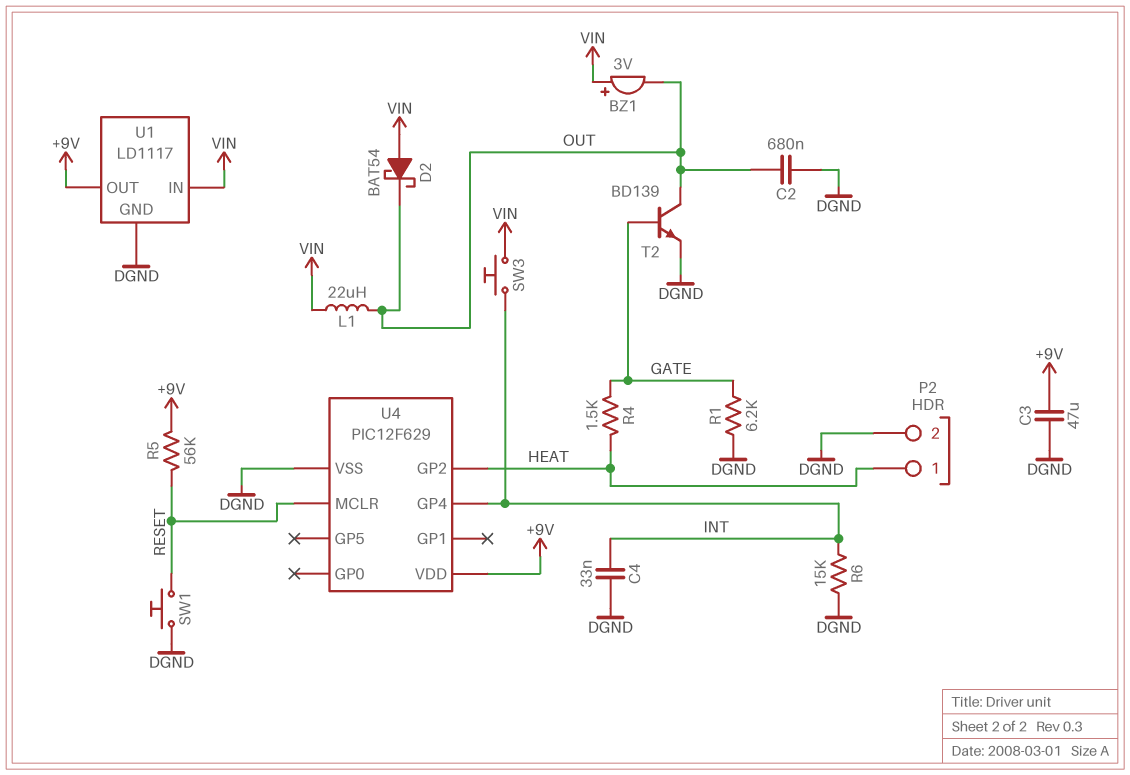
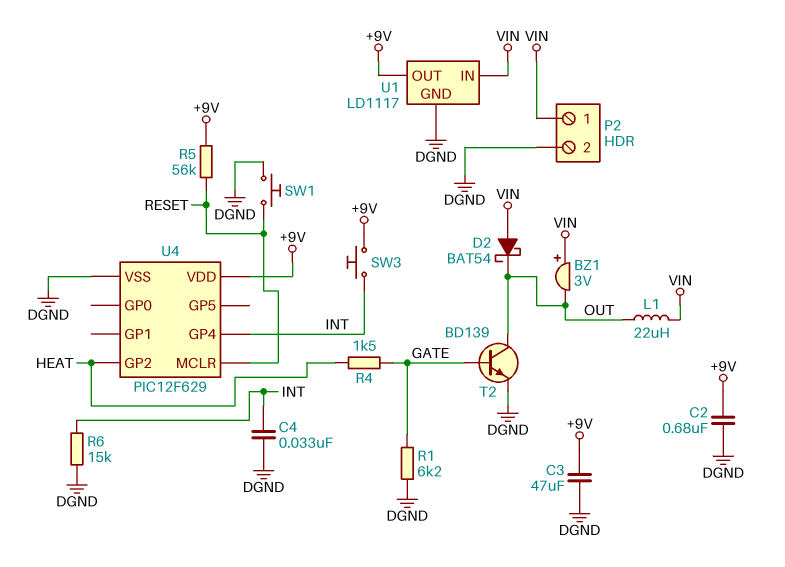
C2: 680nF (DGND, OUT) -> 680nF (+9V, DGND)
P2 pin 1: HEAT -> VIN
SW3: button (INT, VIN) -> button (+9V, INT)

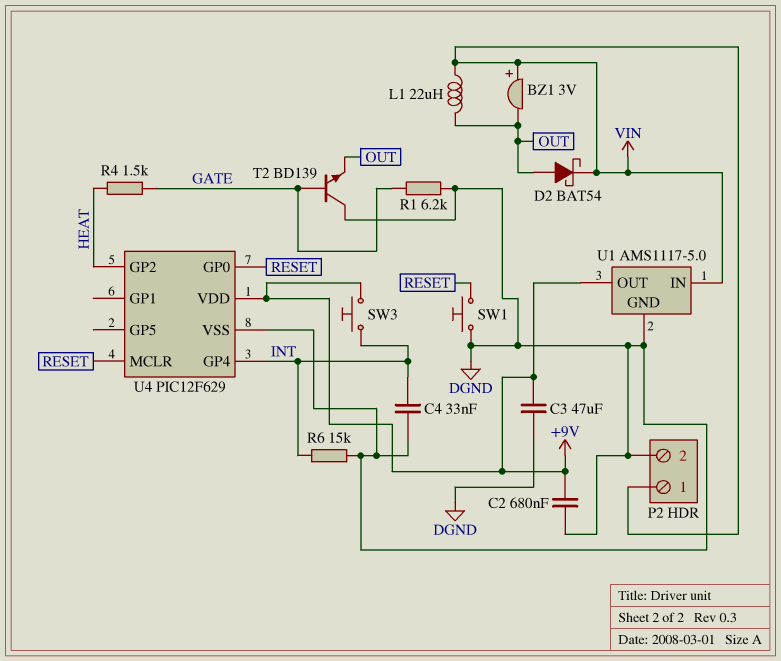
D2: schottky BAT54 (A VIN, K OUT) -> schottky BAT54 (A OUT, K VIN)
R5: 56k (+9V, RESET) -> none
T2: NPN BD139 (B GATE, C OUT, E DGND) -> NPN BD139 (B GATE, C DGND, E OUT)
U1: LD1117 -> AMS1117-5.0
U4 pin GP0: none -> RESET

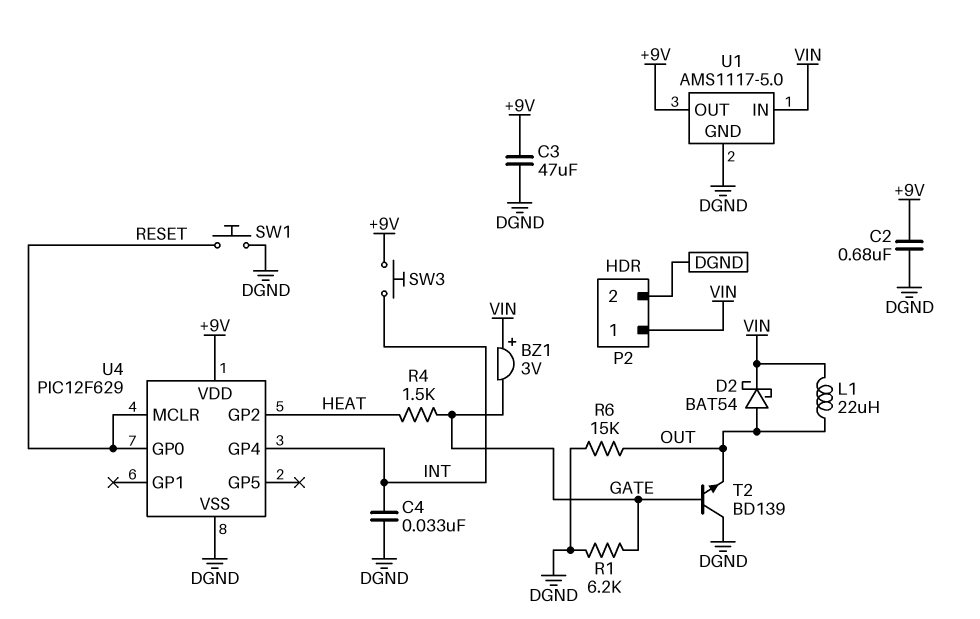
BZ1: buzzer 3V (plus VIN, minus OUT) -> buzzer 3V (plus VIN, minus GATE)
R6: 15k (DGND, INT) -> 15k (DGND, OUT)

